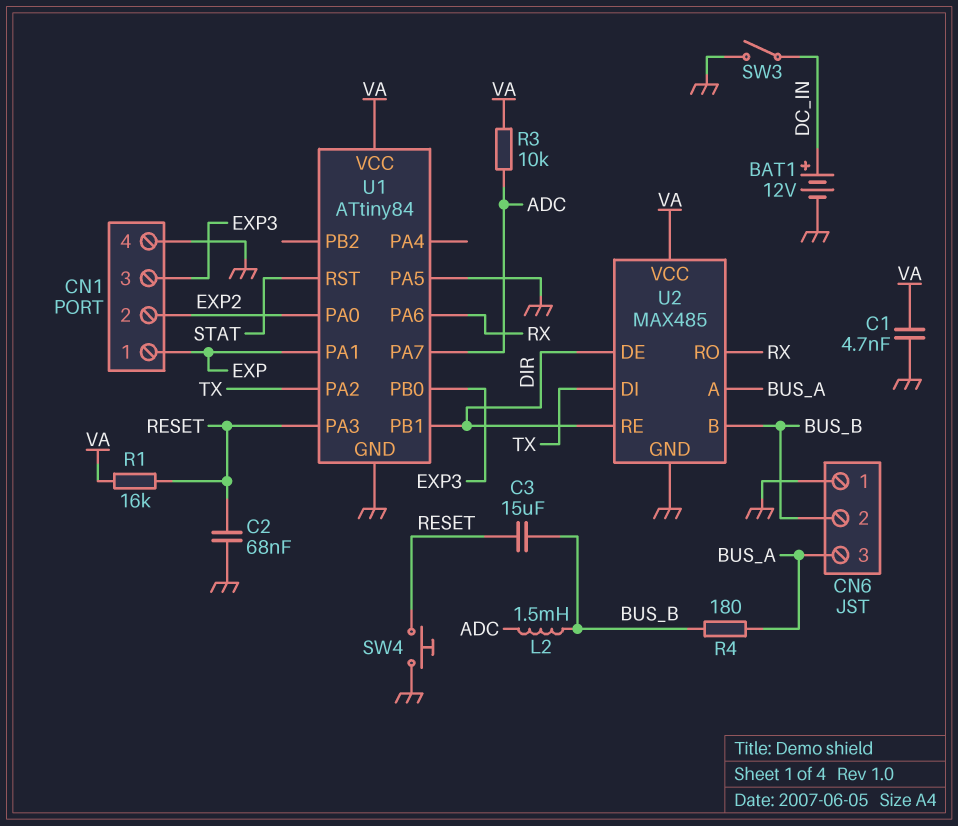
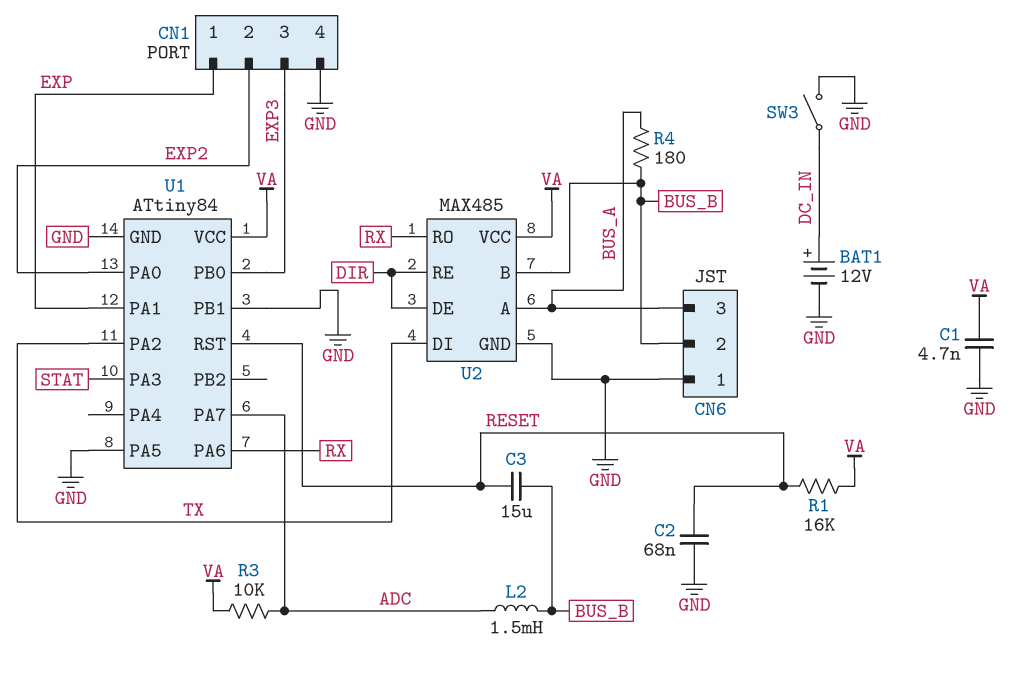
SW4: button (GND, RESET) -> none
U1 pin PA3: RESET -> STAT
U1 pin PB1: DIR -> GND
U1 pin RST: STAT -> RESET

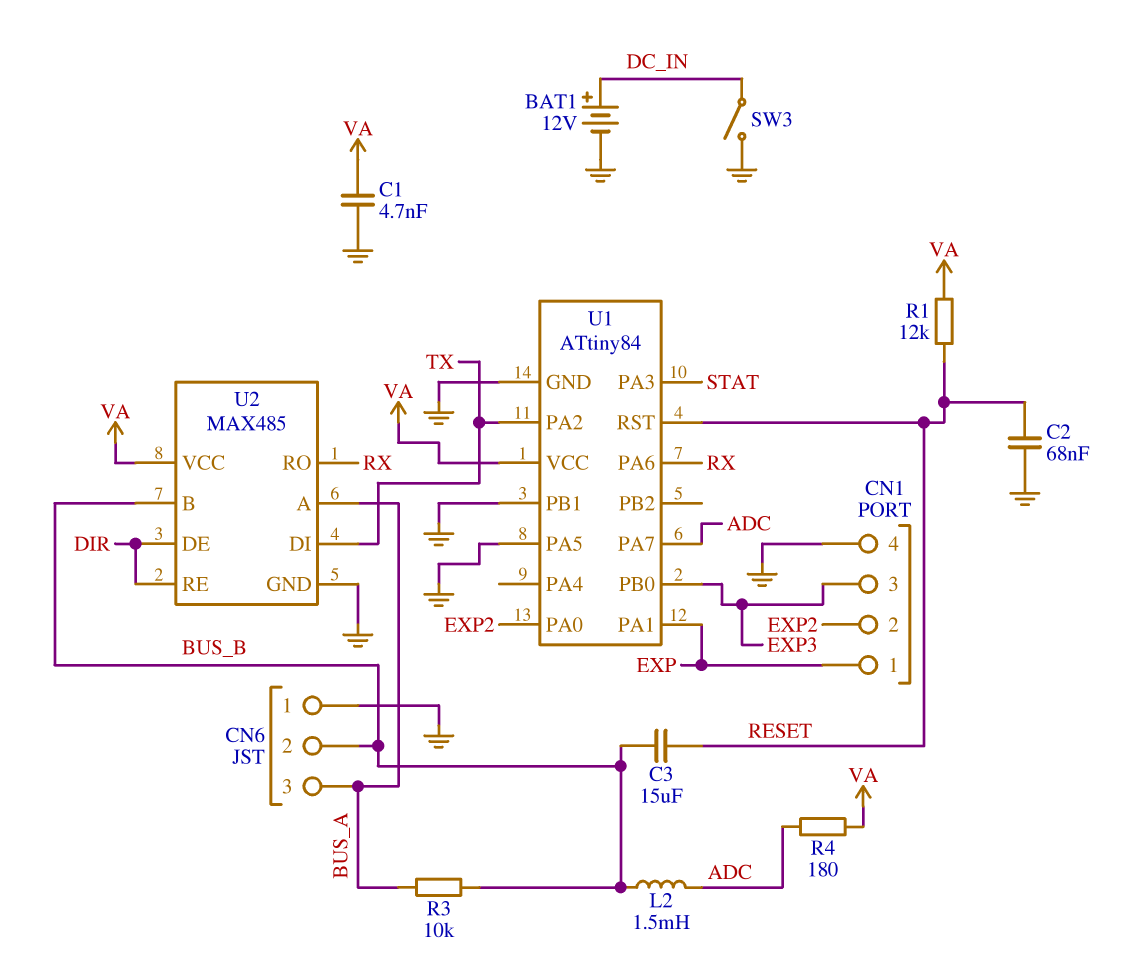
R1: 16k (RESET, VA) -> 12k (RESET, VA)
R3: 10k (ADC, VA) -> 10k (BUS_A, BUS_B)
R4: 180 (BUS_A, BUS_B) -> 180 (ADC, VA)

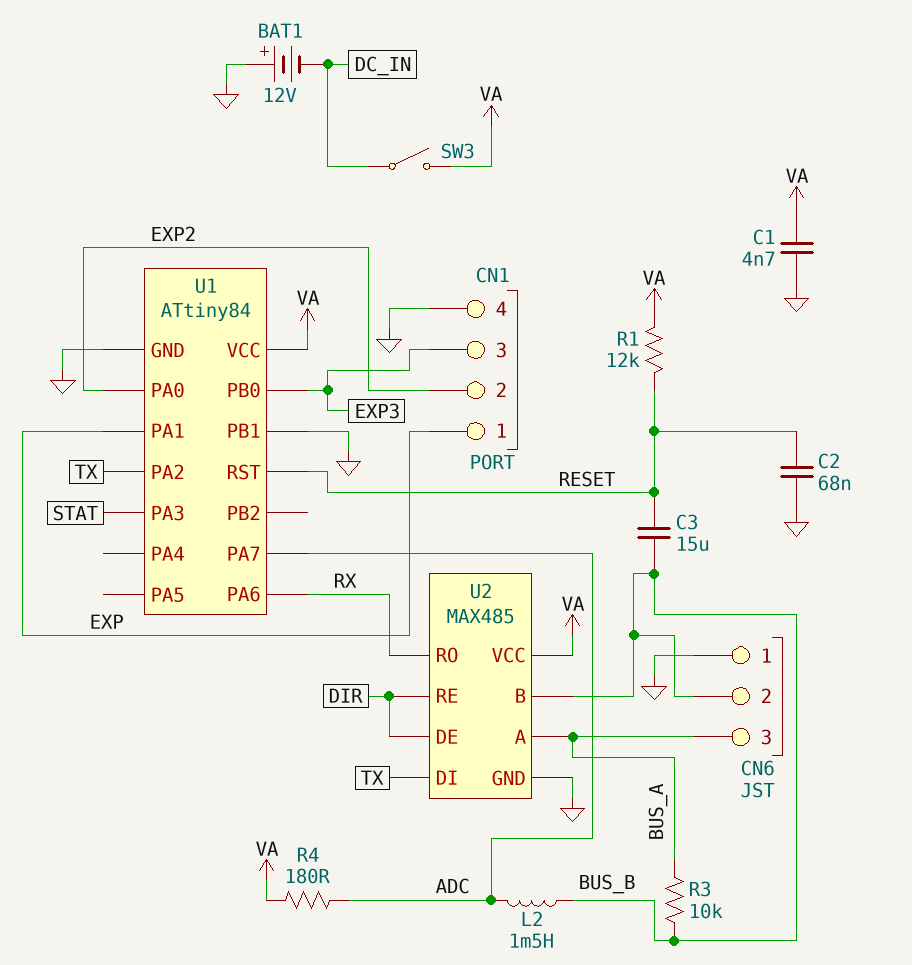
BAT1: 12V (plus DC_IN, minus GND) -> 12V (plus GND, minus DC_IN)
SW3: switch (DC_IN, GND) -> switch (DC_IN, VA)
U1 pin PA5: GND -> none

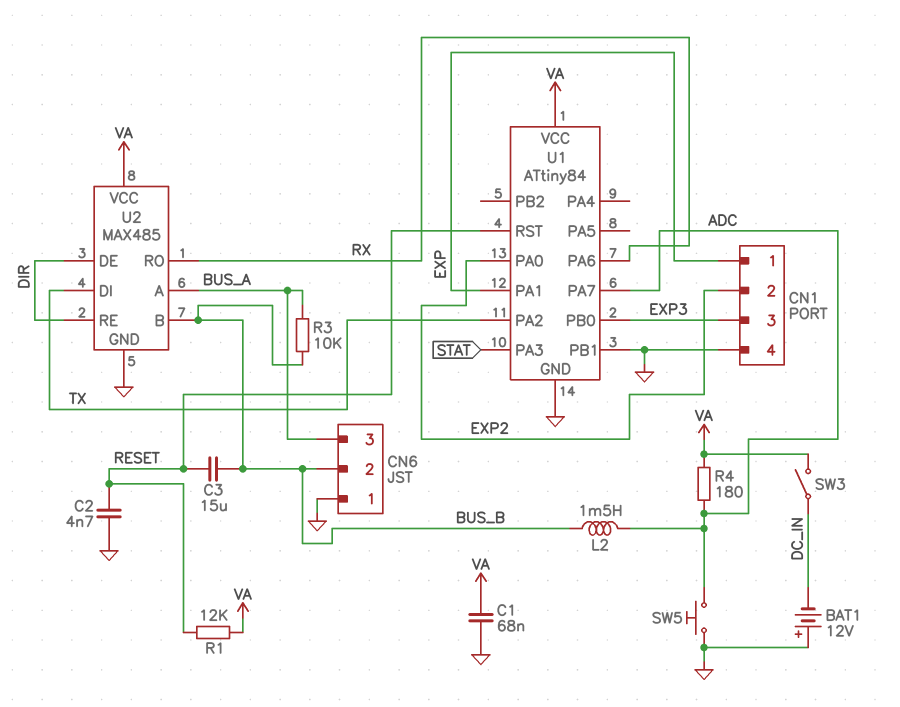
C1: 4.7nF (GND, VA) -> 68nF (GND, VA)
C2: 68nF (GND, RESET) -> 4.7nF (GND, RESET)
SW5: none -> button (ADC, GND)

